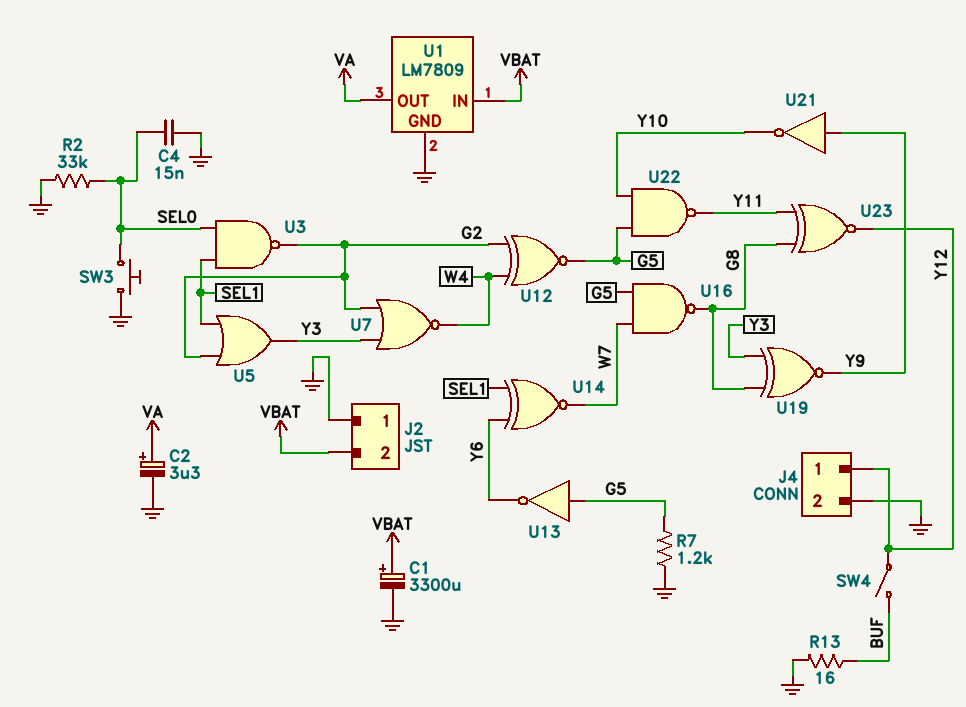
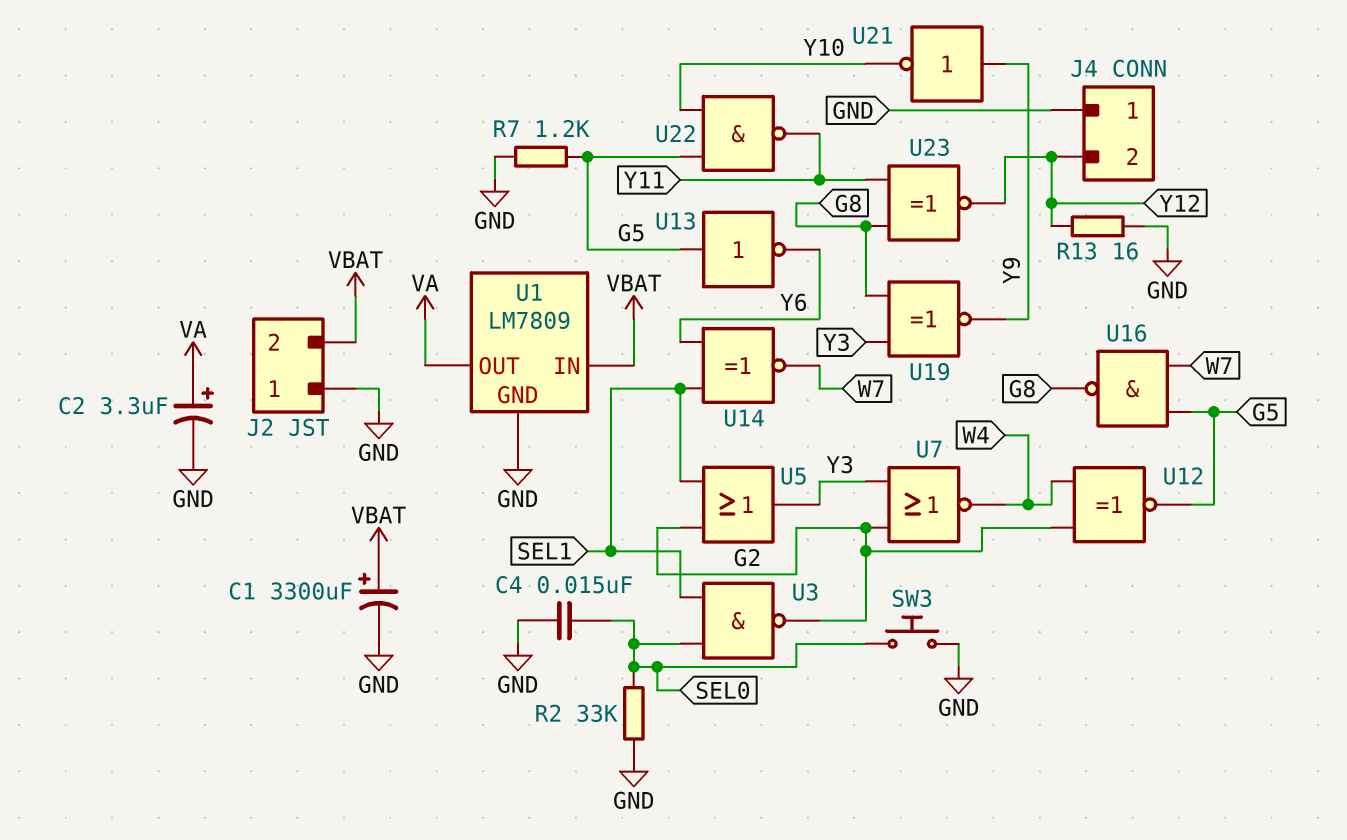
J4 pin 1: Y12 -> GND
J4 pin 2: GND -> Y12
R13: 16 (BUF, GND) -> 16 (GND, Y12)
SW4: switch (BUF, Y12) -> none

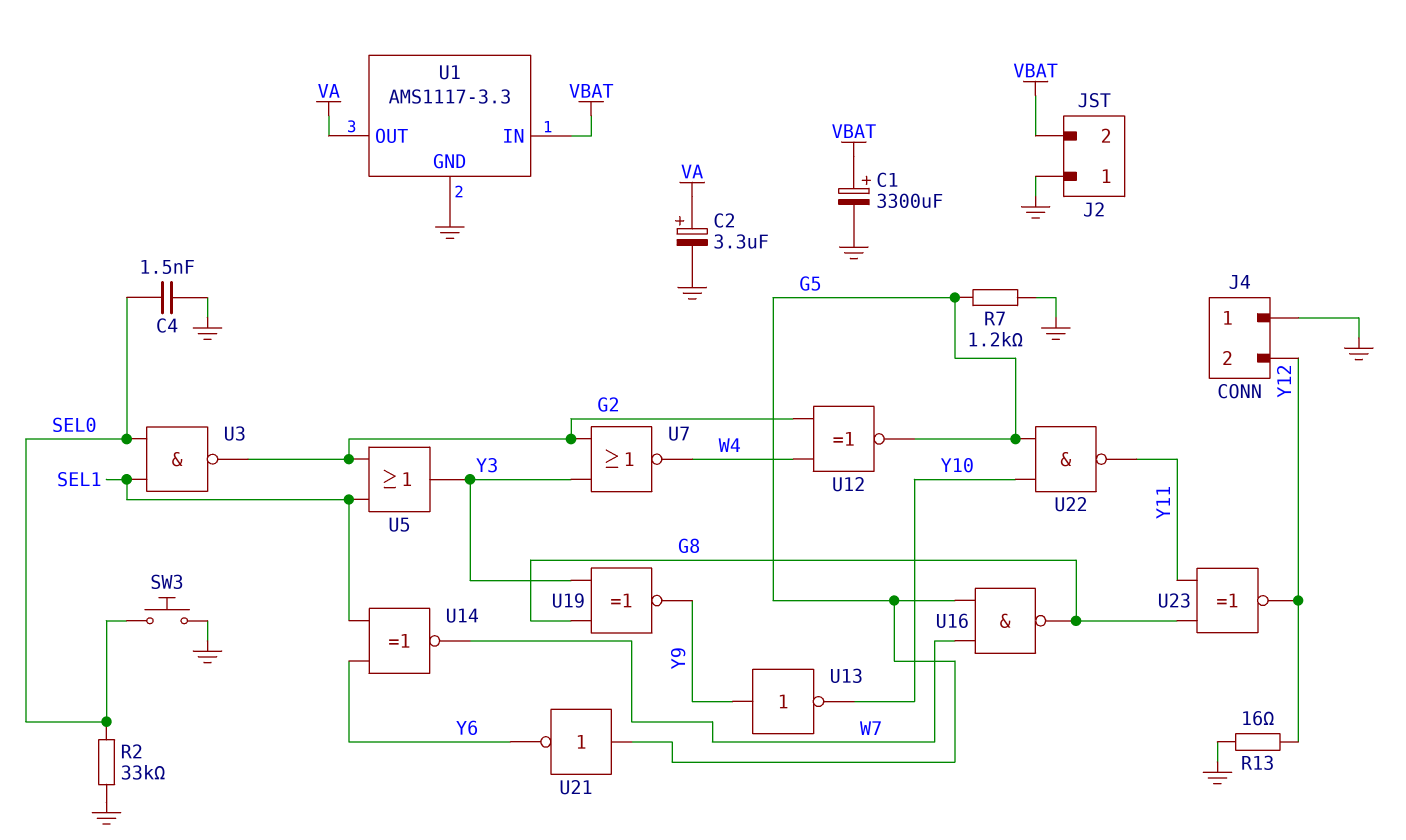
C4: 15nF (GND, SEL0) -> 1.5nF (GND, SEL0)
U1: LM7809 -> AMS1117-3.3
U13: NOT (in G5, out Y6) -> NOT (in Y9, out Y10)
U21: NOT (in Y9, out Y10) -> NOT (in G5, out Y6)

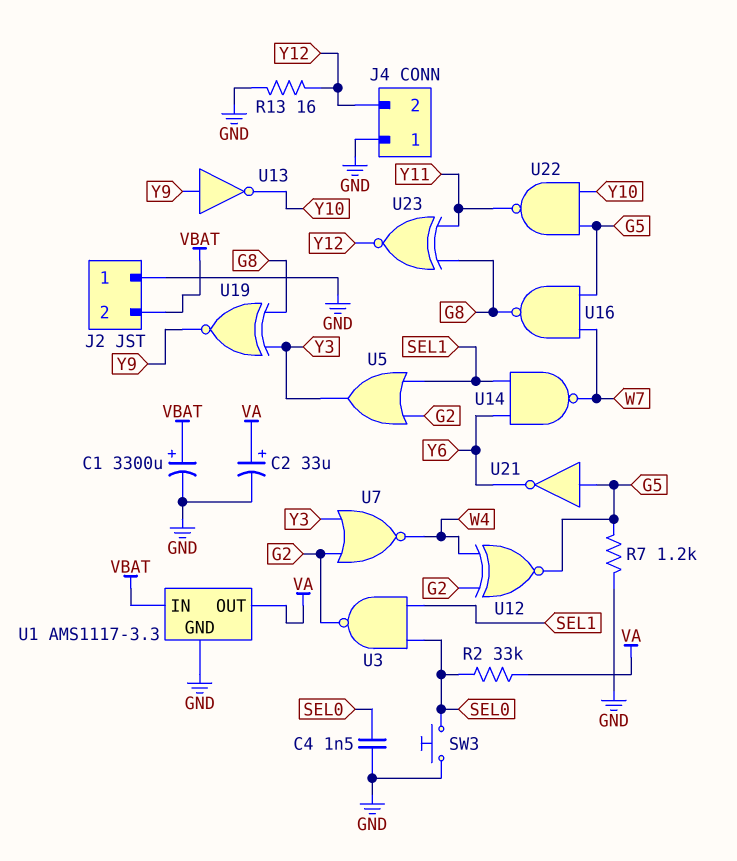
C2: 3.3uF (plus VA, minus GND) -> 33uF (plus VA, minus GND)
R2: 33k (GND, SEL0) -> 33k (SEL0, VA)
U14: XNOR (in SEL1, in Y6, out W7) -> NAND (in SEL1, in Y6, out W7)

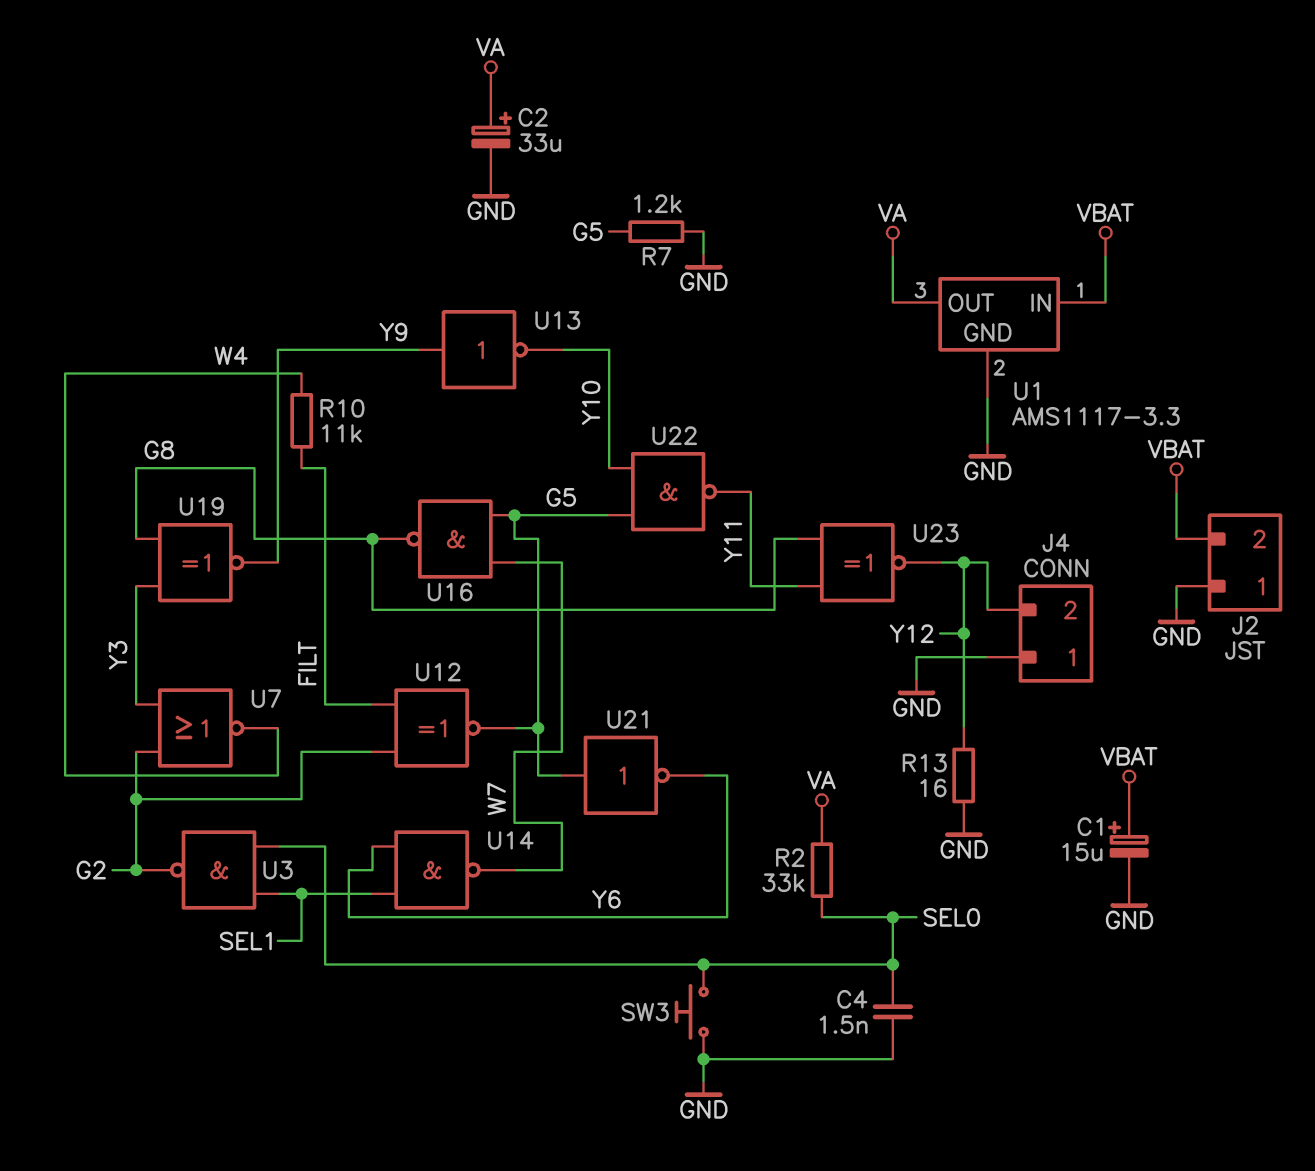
C1: 3300uF (plus VBAT, minus GND) -> 15uF (plus VBAT, minus GND)
R10: none -> 11k (FILT, W4)
U5: OR (in G2, in SEL1, out Y3) -> none
U12: XNOR (in G2, in W4, out G5) -> XNOR (in FILT, in G2, out G5)

